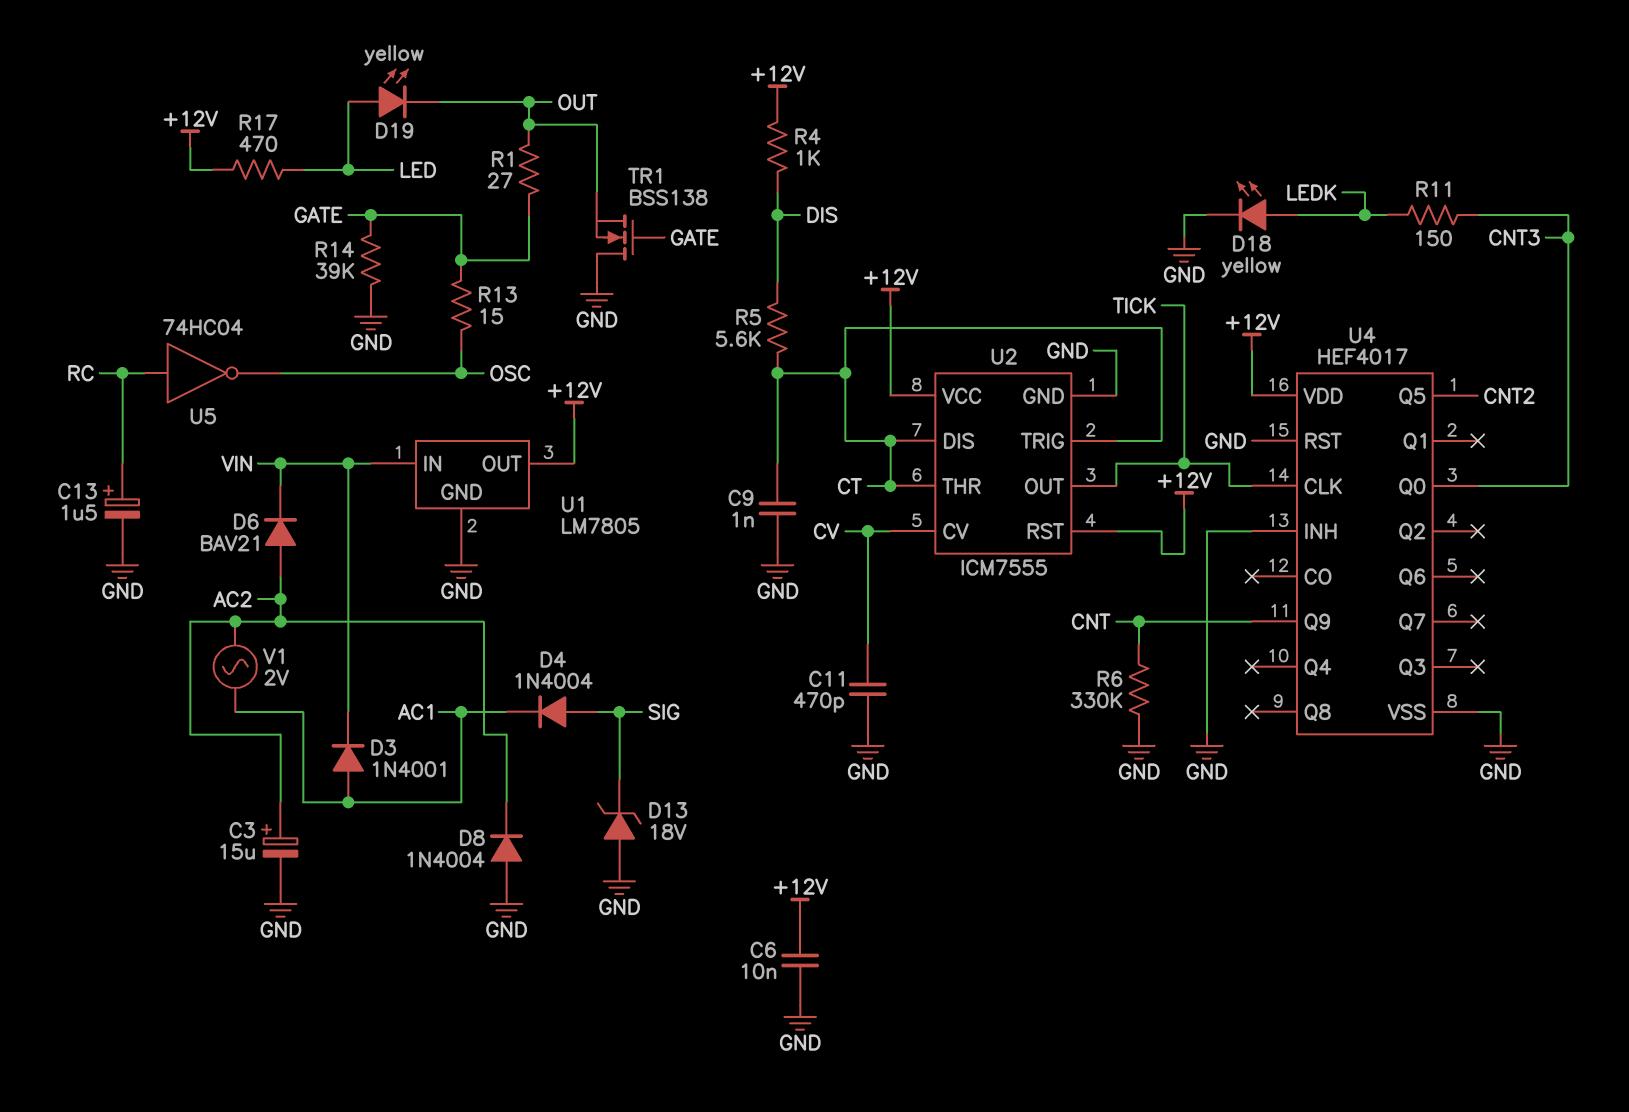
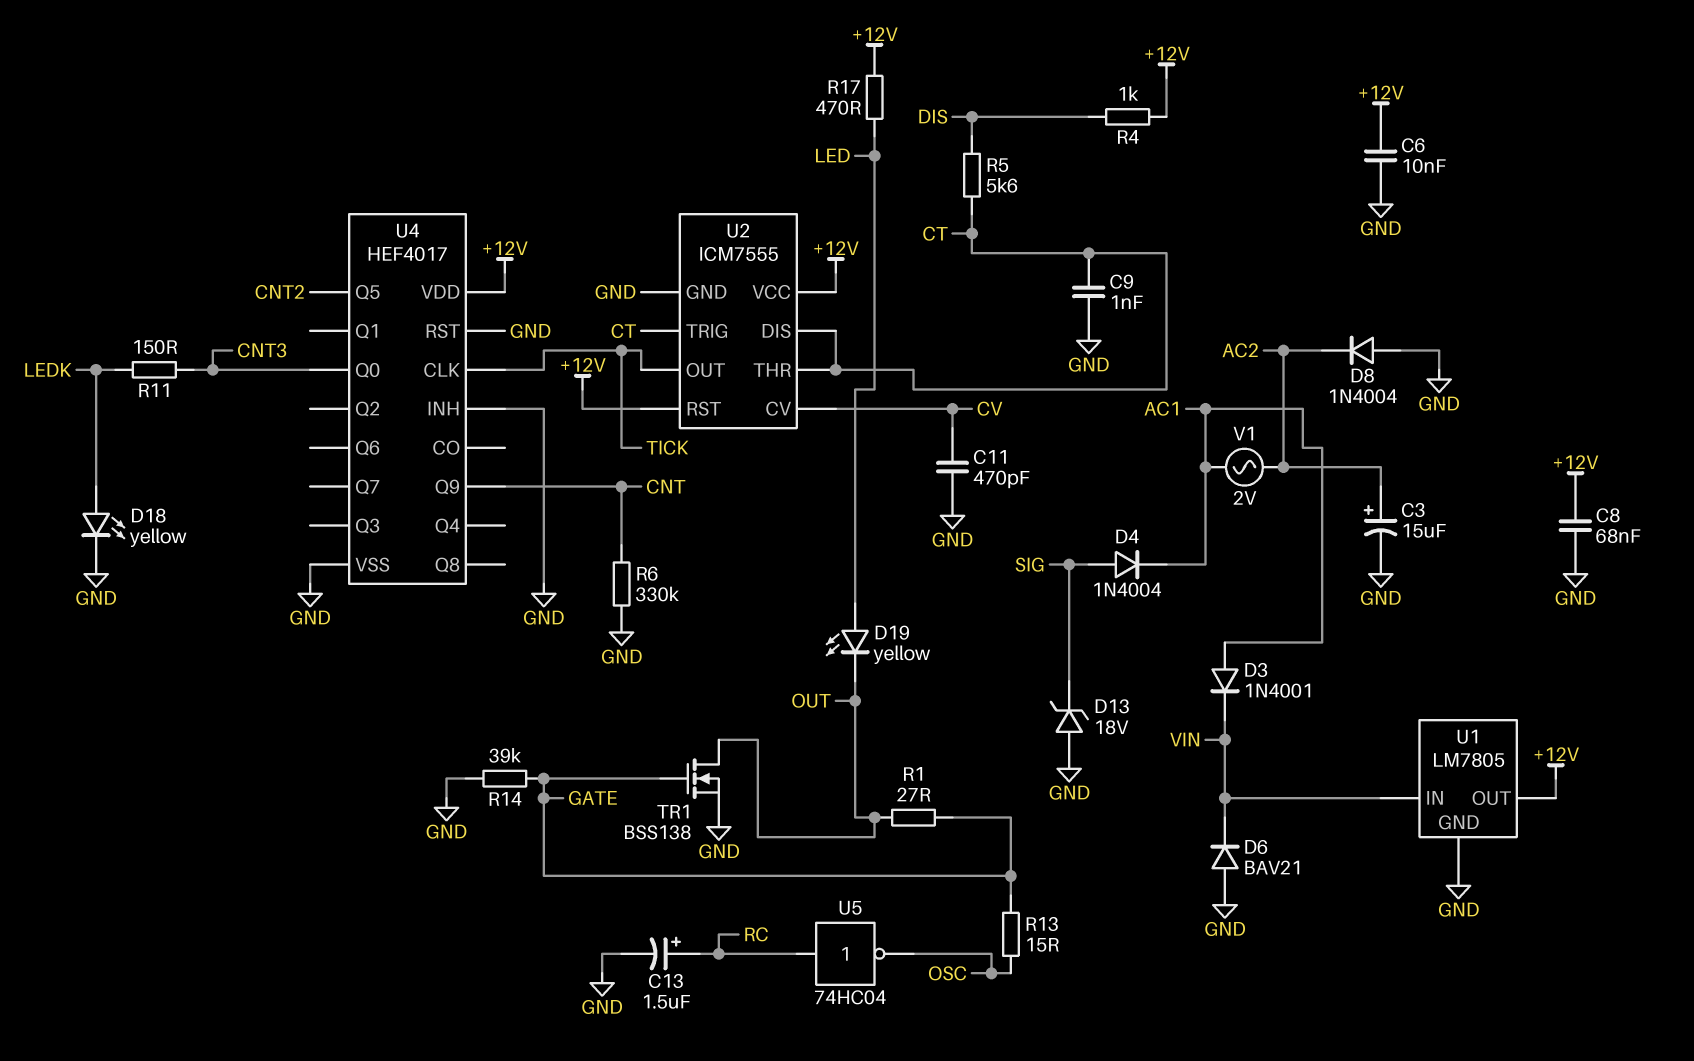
C8: none -> 68nF (+12V, GND)
D6: diode BAV21 (A AC2, K VIN) -> diode BAV21 (A GND, K VIN)
TR1: NMOS BSS138 (G GATE, D GND, S OUT) -> NMOS BSS138 (G GATE, D OUT, S GND)

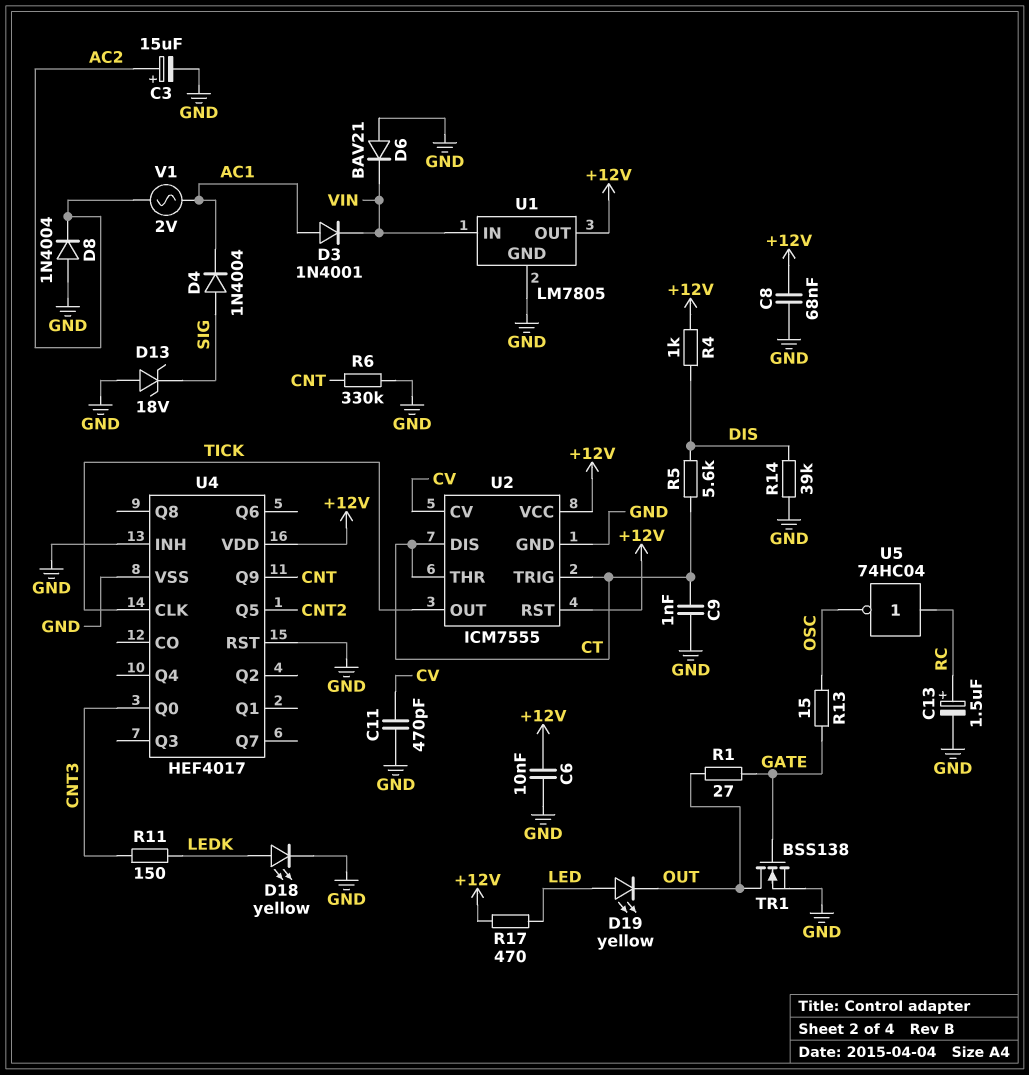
R14: 39k (GATE, GND) -> 39k (DIS, GND)

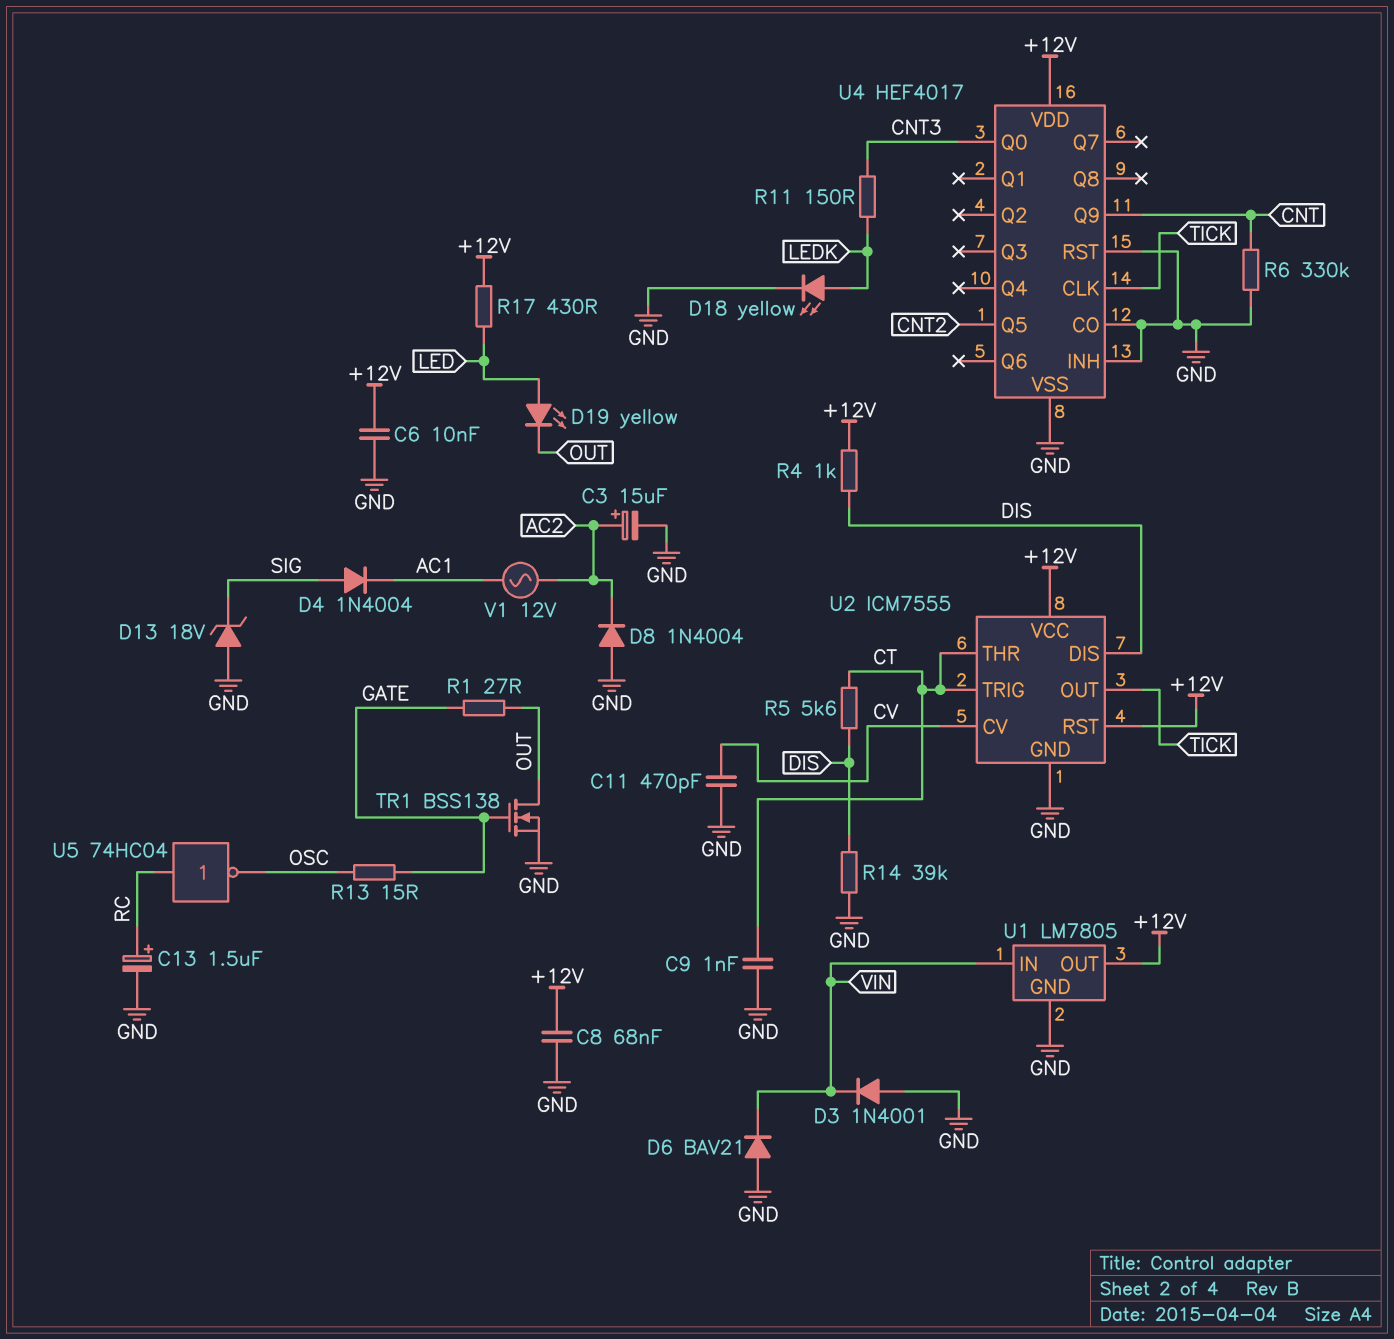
D3: diode 1N4001 (A AC1, K VIN) -> diode 1N4001 (A GND, K VIN)
R17: 470 (+12V, LED) -> 430 (+12V, LED)
U2 pin DIS: CT -> DIS
U4 pin CO: none -> GND
V1: AC 2V (AC1, AC2) -> AC 12V (AC1, AC2)

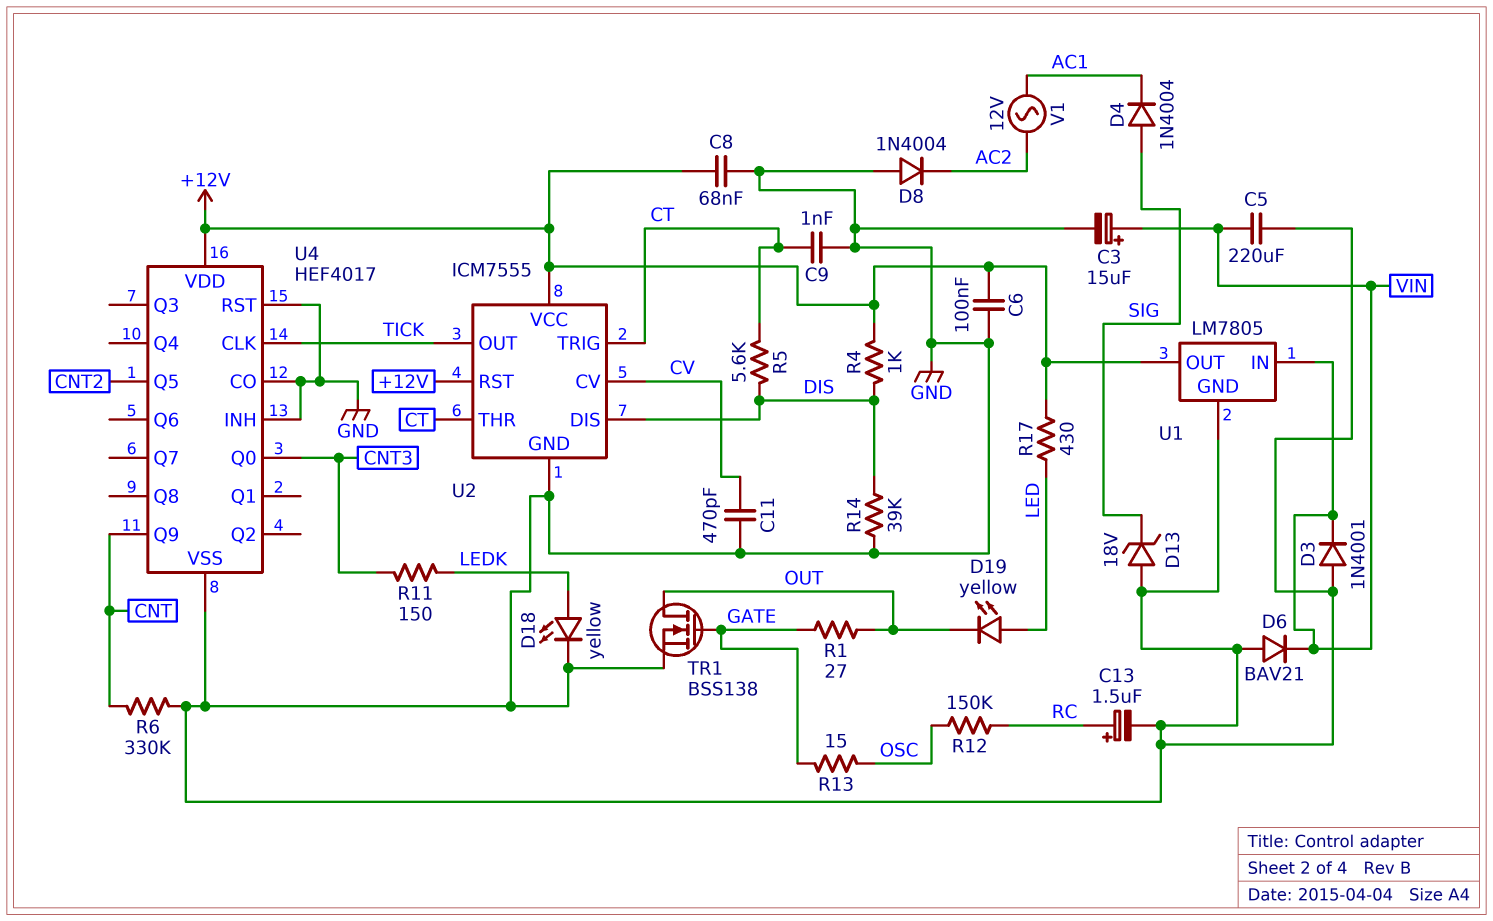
C3: 15uF (plus AC2, minus GND) -> 15uF (plus VIN, minus GND)
C5: none -> 220uF (GND, VIN)
C6: 10nF (+12V, GND) -> 100nF (+12V, GND)
R12: none -> 150k (OSC, RC)
U5: NOT 74HC04 (in RC, out OSC) -> none

